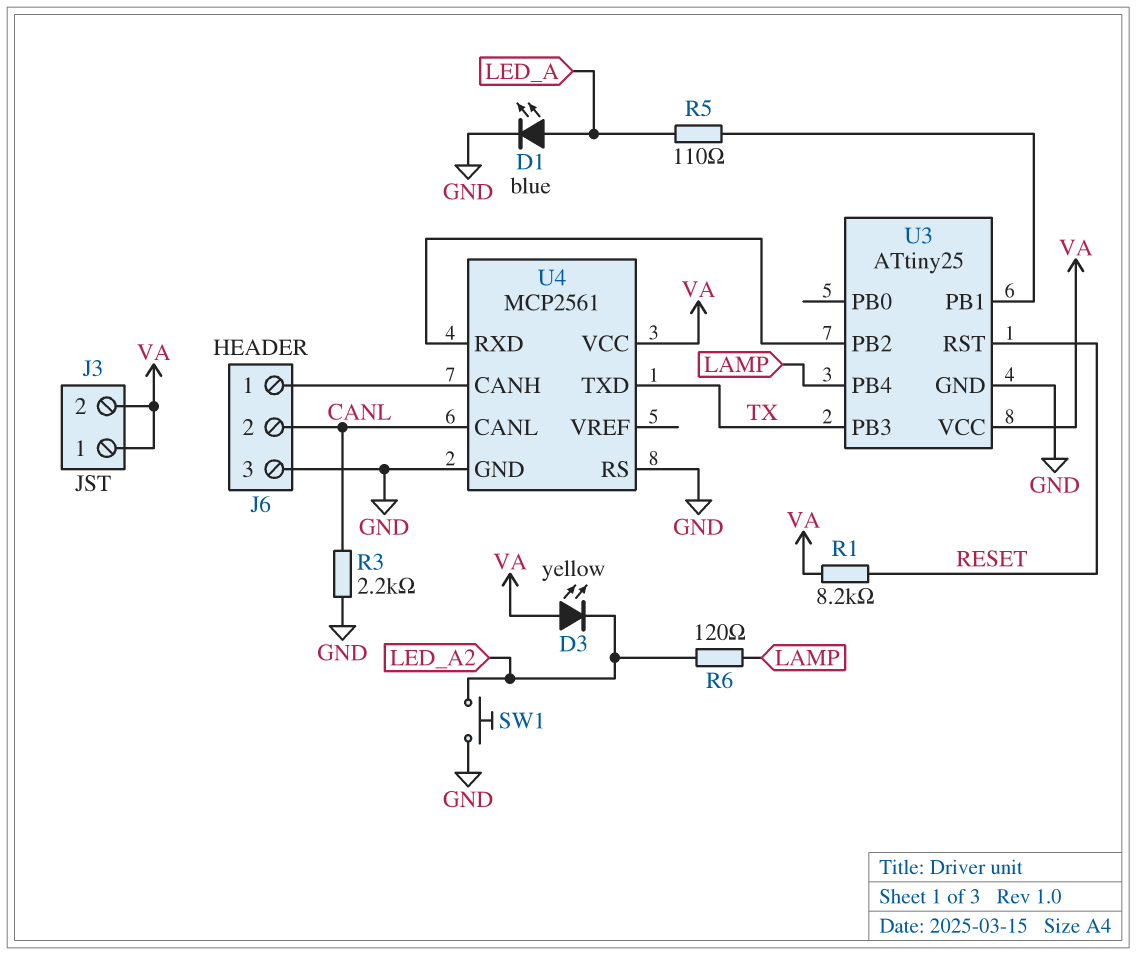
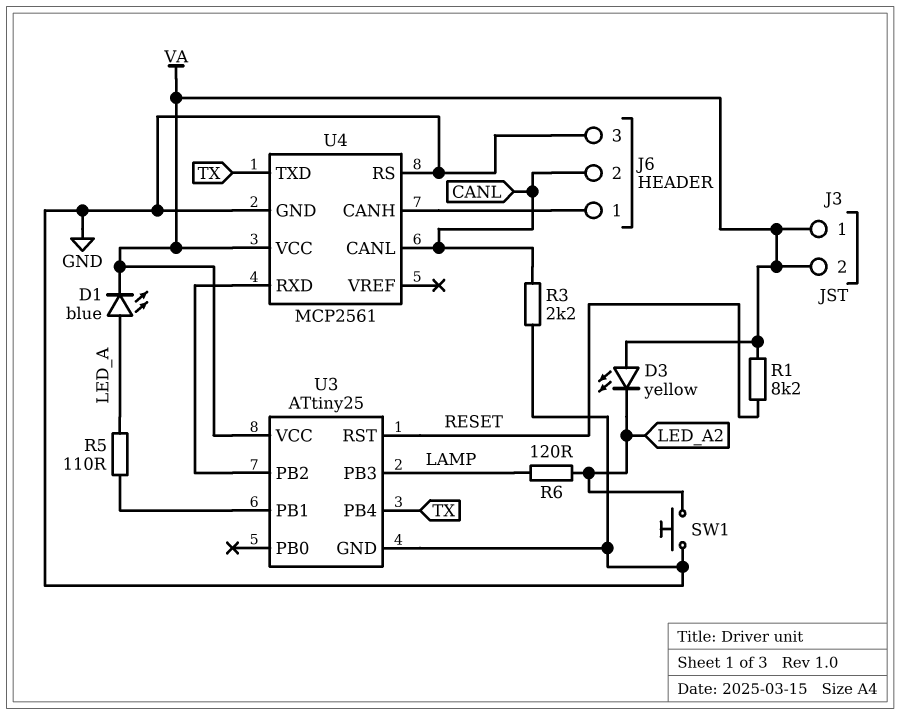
D1: LED blue (A LED_A, K GND) -> LED blue (A LED_A, K VA)
U3 pin PB3: TX -> LAMP
U3 pin PB4: LAMP -> TX

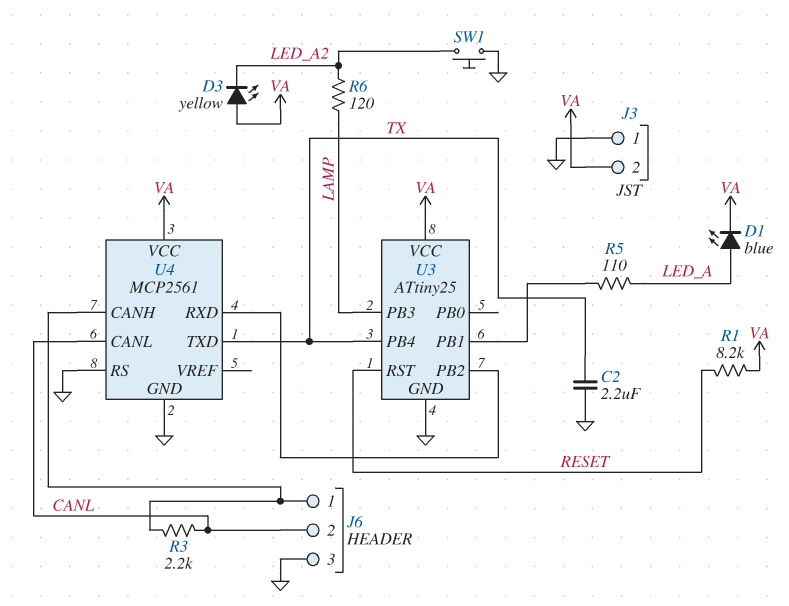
C2: none -> 2.2uF (GND, TX)
J3 pin 1: VA -> GND
R3: 2.2k (CANL, GND) -> 2.2k (CANL, J6/1)

